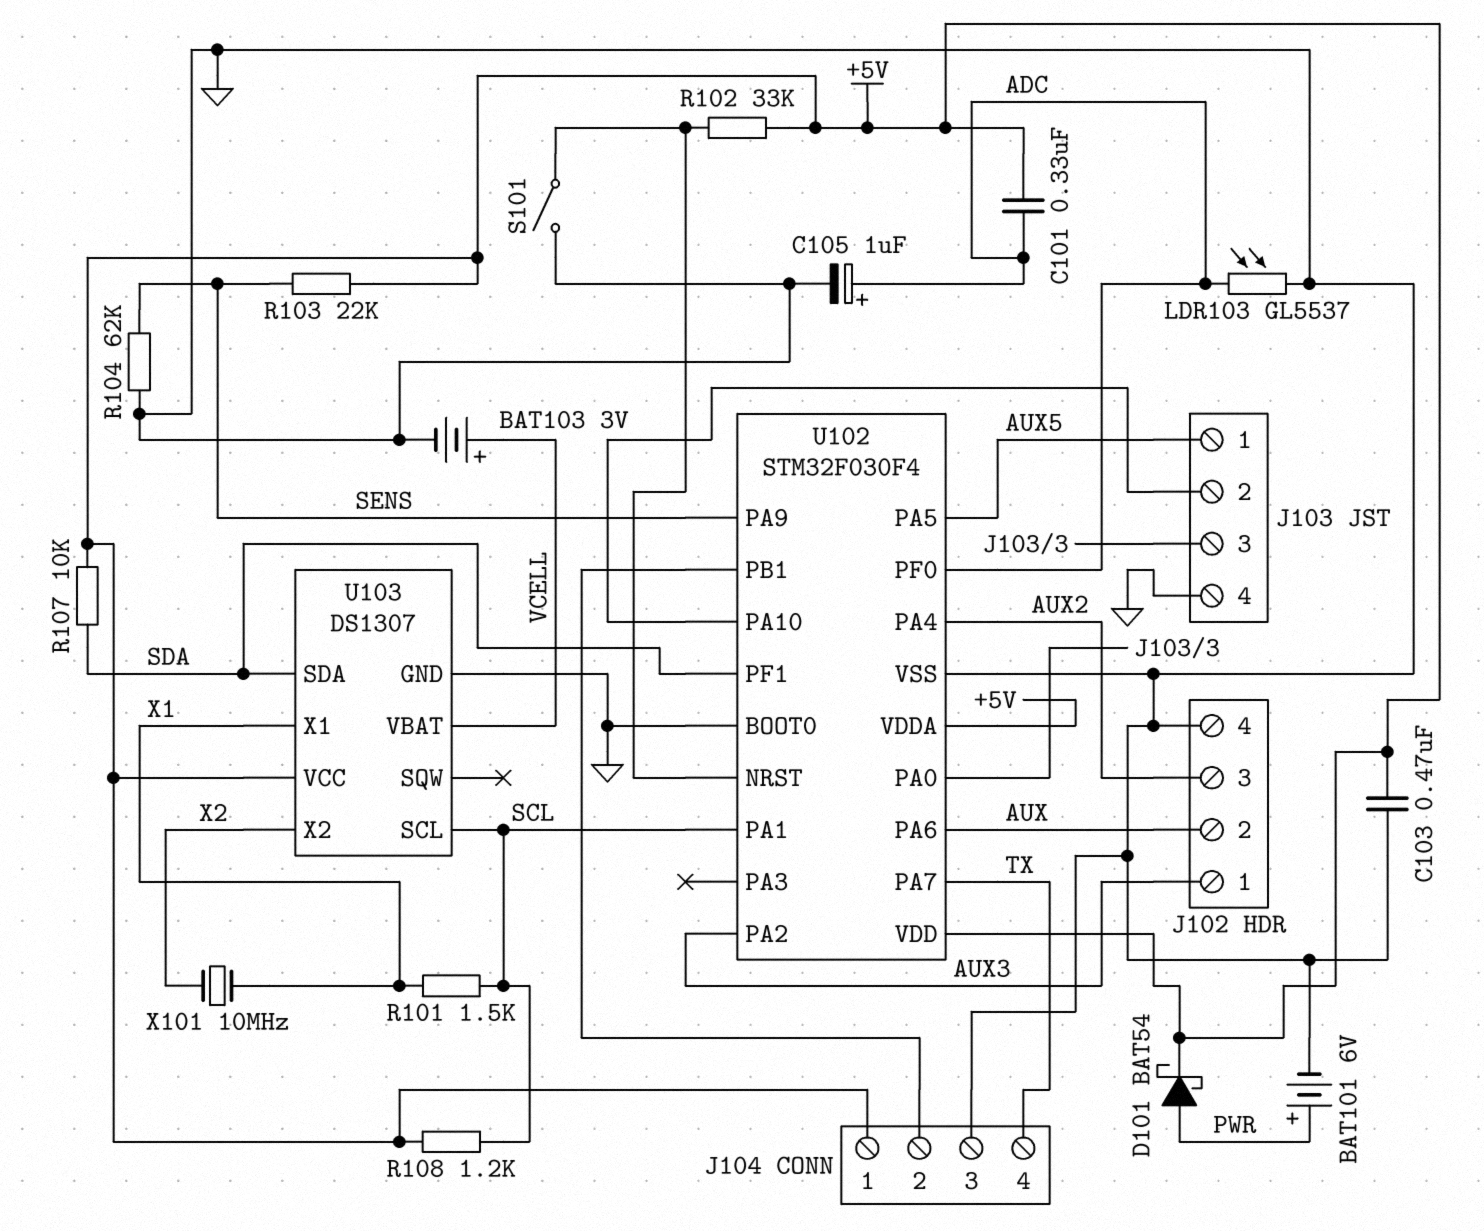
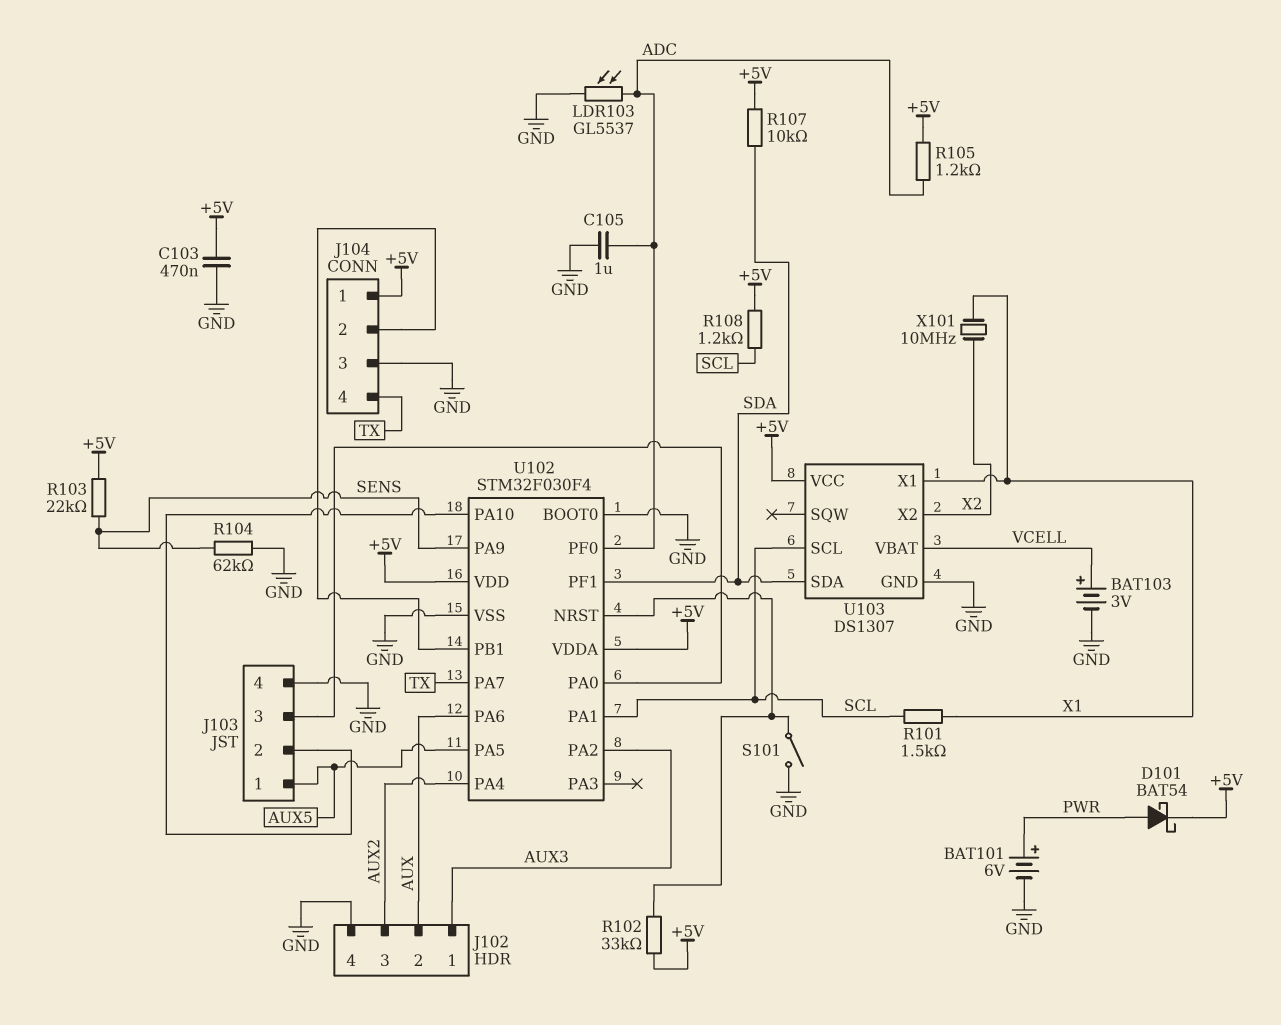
C101: 330nF (+5V, ADC) -> none
C105: 1uF (plus ADC, minus GND) -> 1uF (ADC, GND)
R105: none -> 1.2k (+5V, ADC)

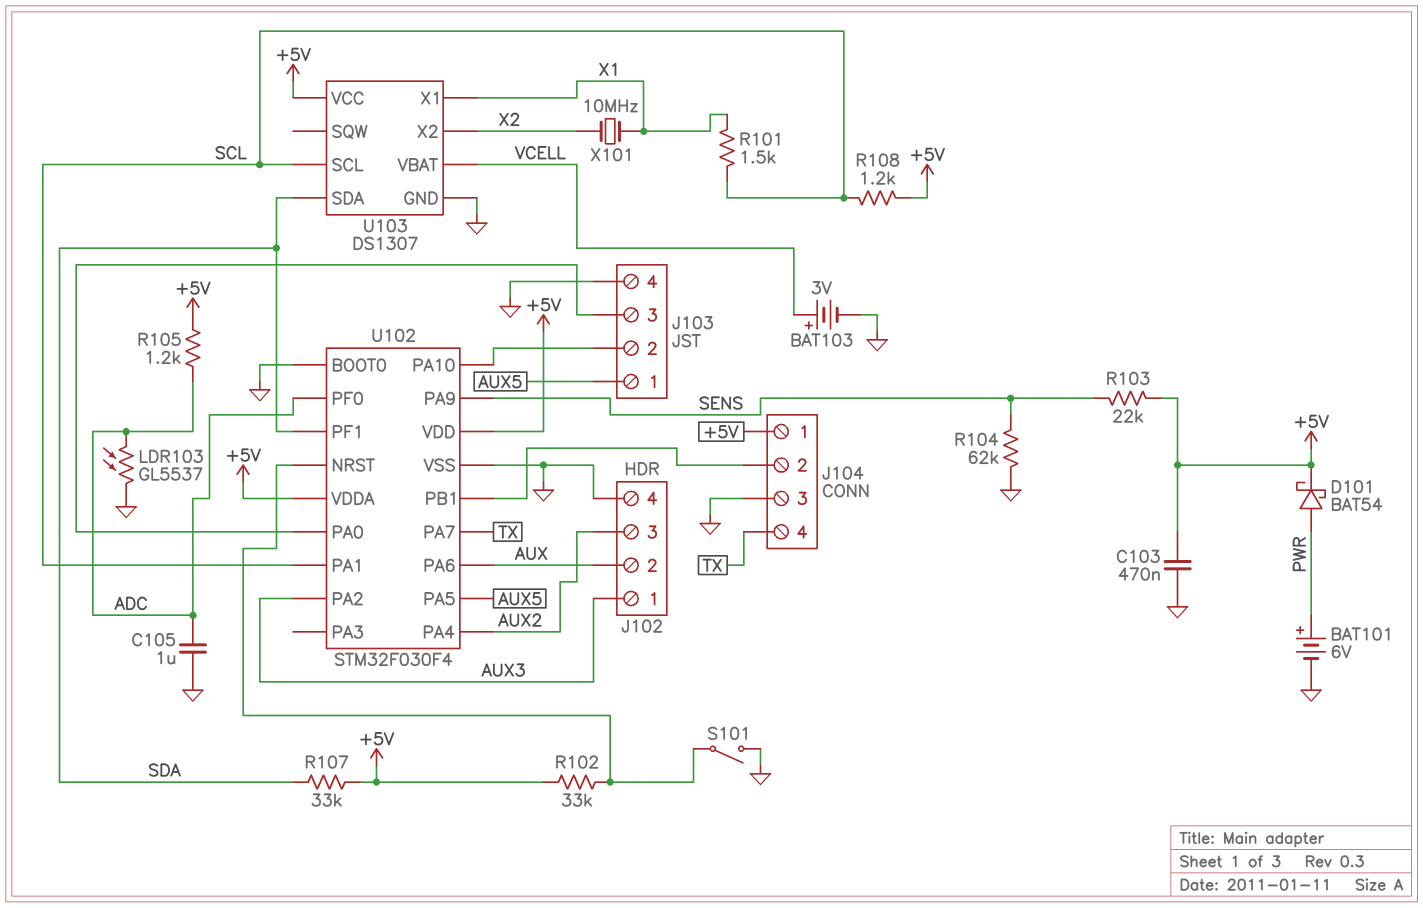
R107: 10k (+5V, SDA) -> 33k (+5V, SDA)

